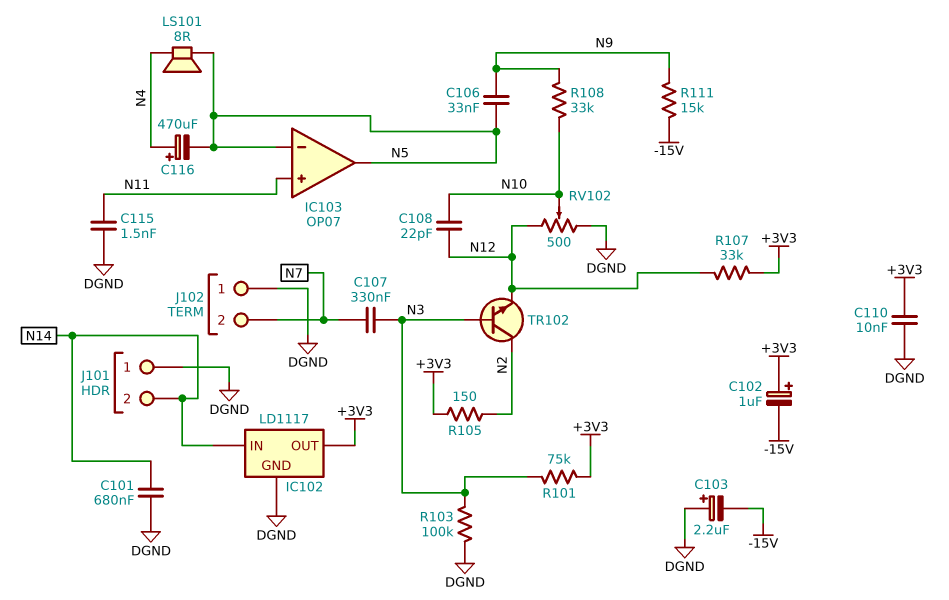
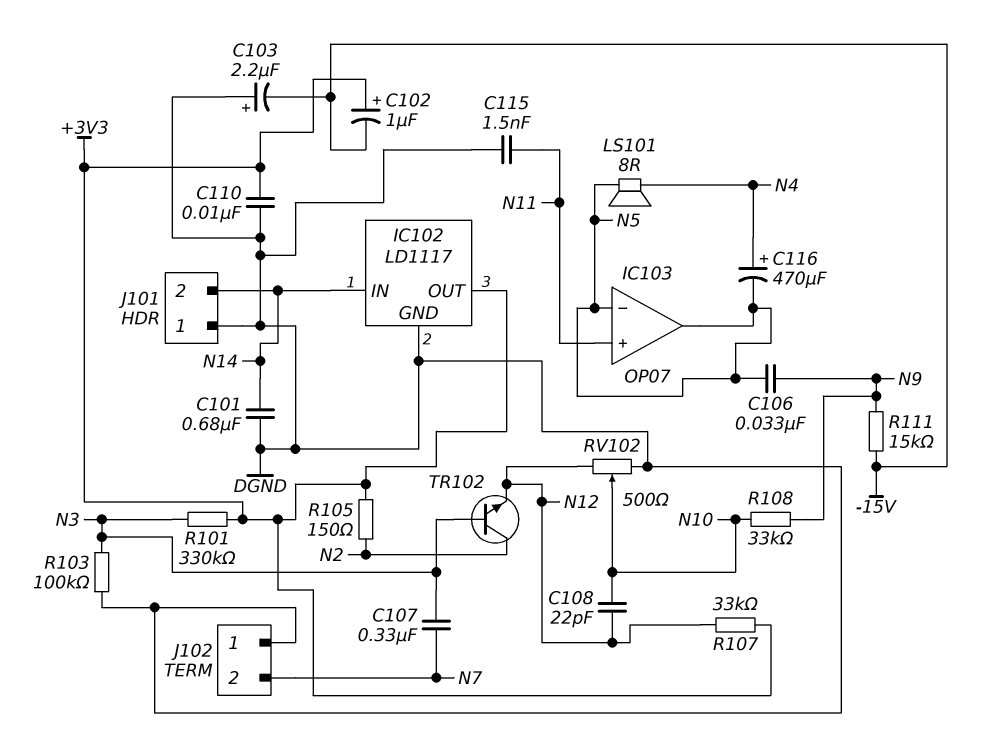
R101: 75k (+3V3, N3) -> 330k (+3V3, N3)

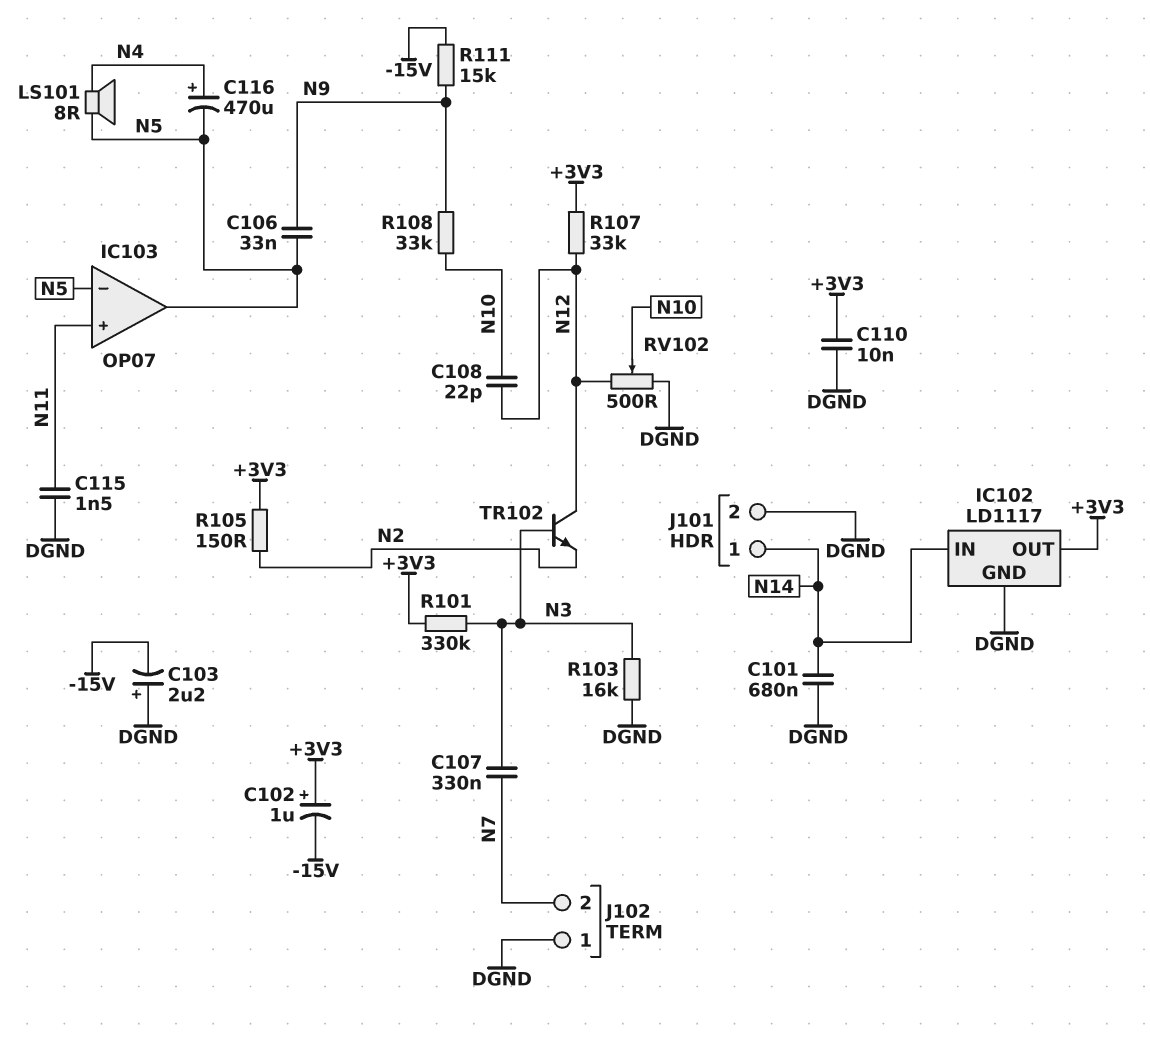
J101 pin 1: DGND -> N14
J101 pin 2: N14 -> DGND
R103: 100k (DGND, N3) -> 16k (DGND, N3)
TR102: NPN (B N3, C N2, E N12) -> NPN (B N3, C N12, E N2)

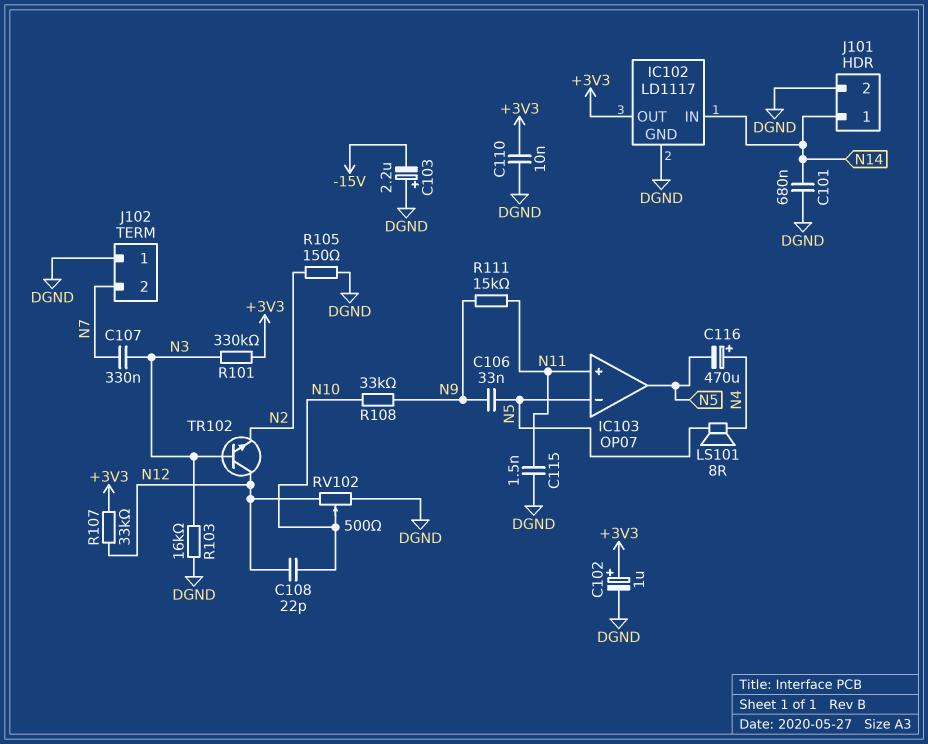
C102: 1uF (plus +3V3, minus -15V) -> 1uF (plus +3V3, minus DGND)
R105: 150 (+3V3, N2) -> 150 (DGND, N2)
R111: 15k (-15V, N9) -> 15k (N9, N11)

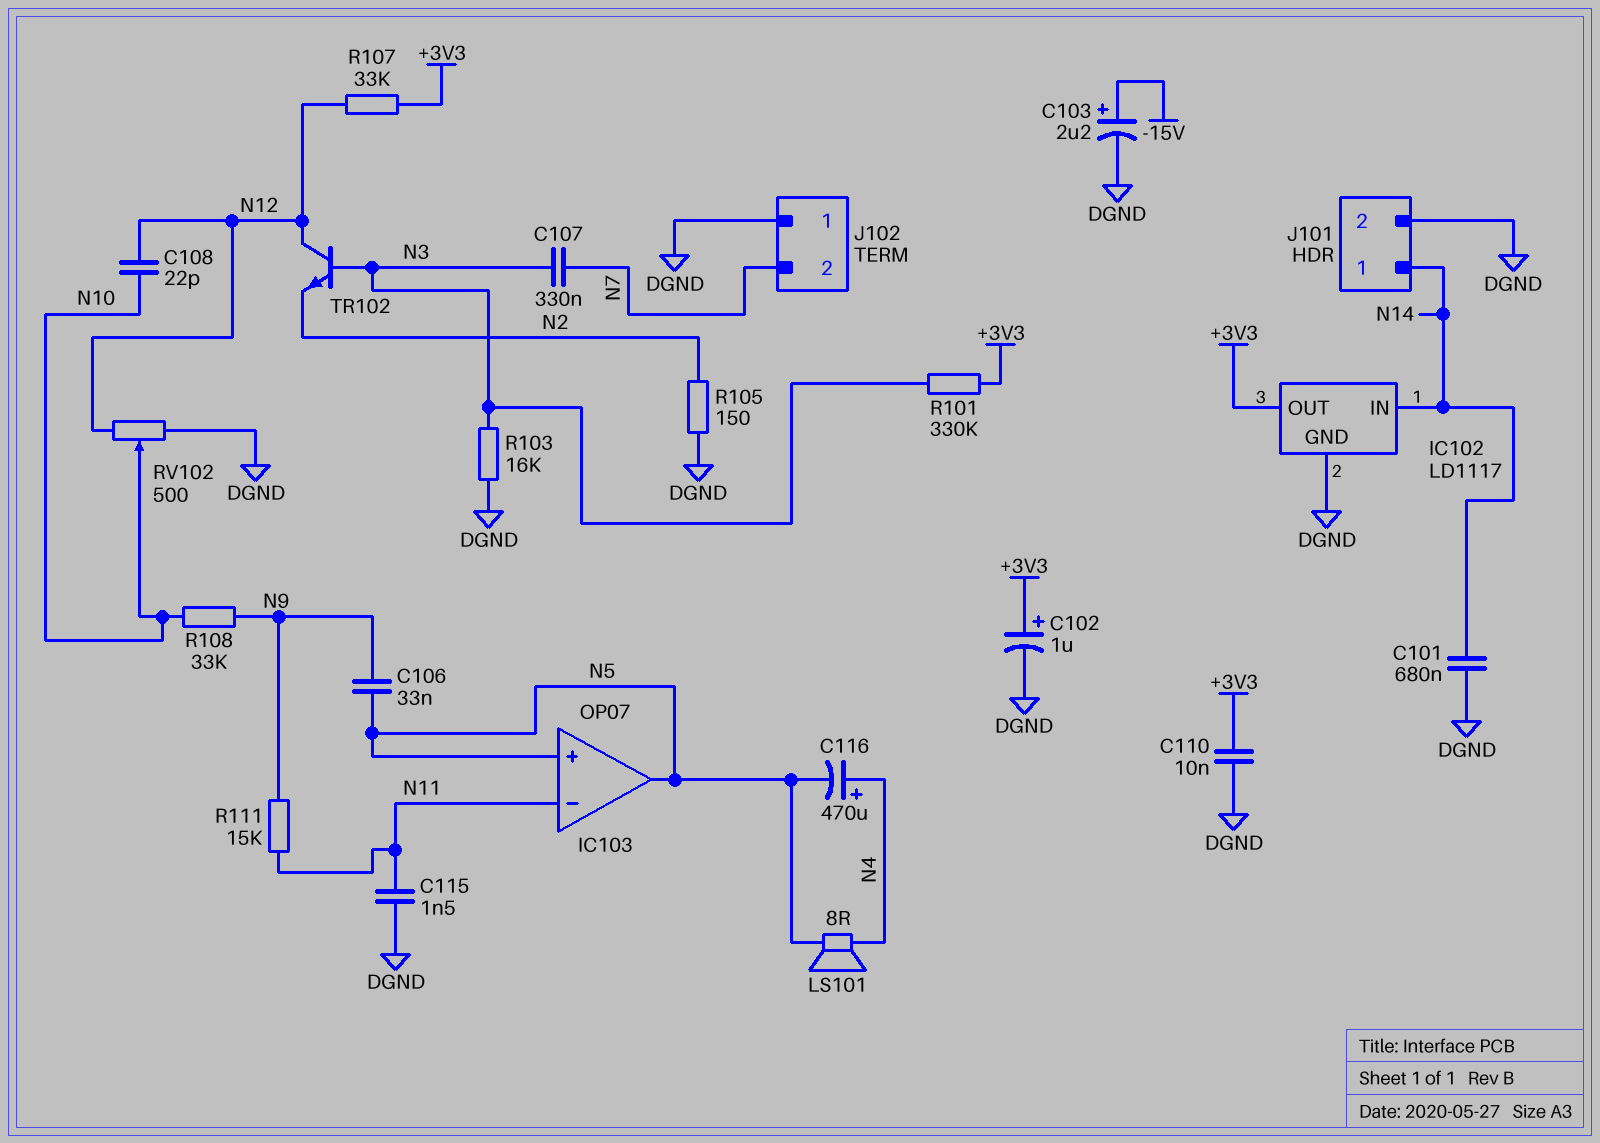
C103: 2.2uF (plus DGND, minus -15V) -> 2.2uF (plus -15V, minus DGND)
IC103 pin in+: N11 -> N5
IC103 pin in-: N5 -> N11

